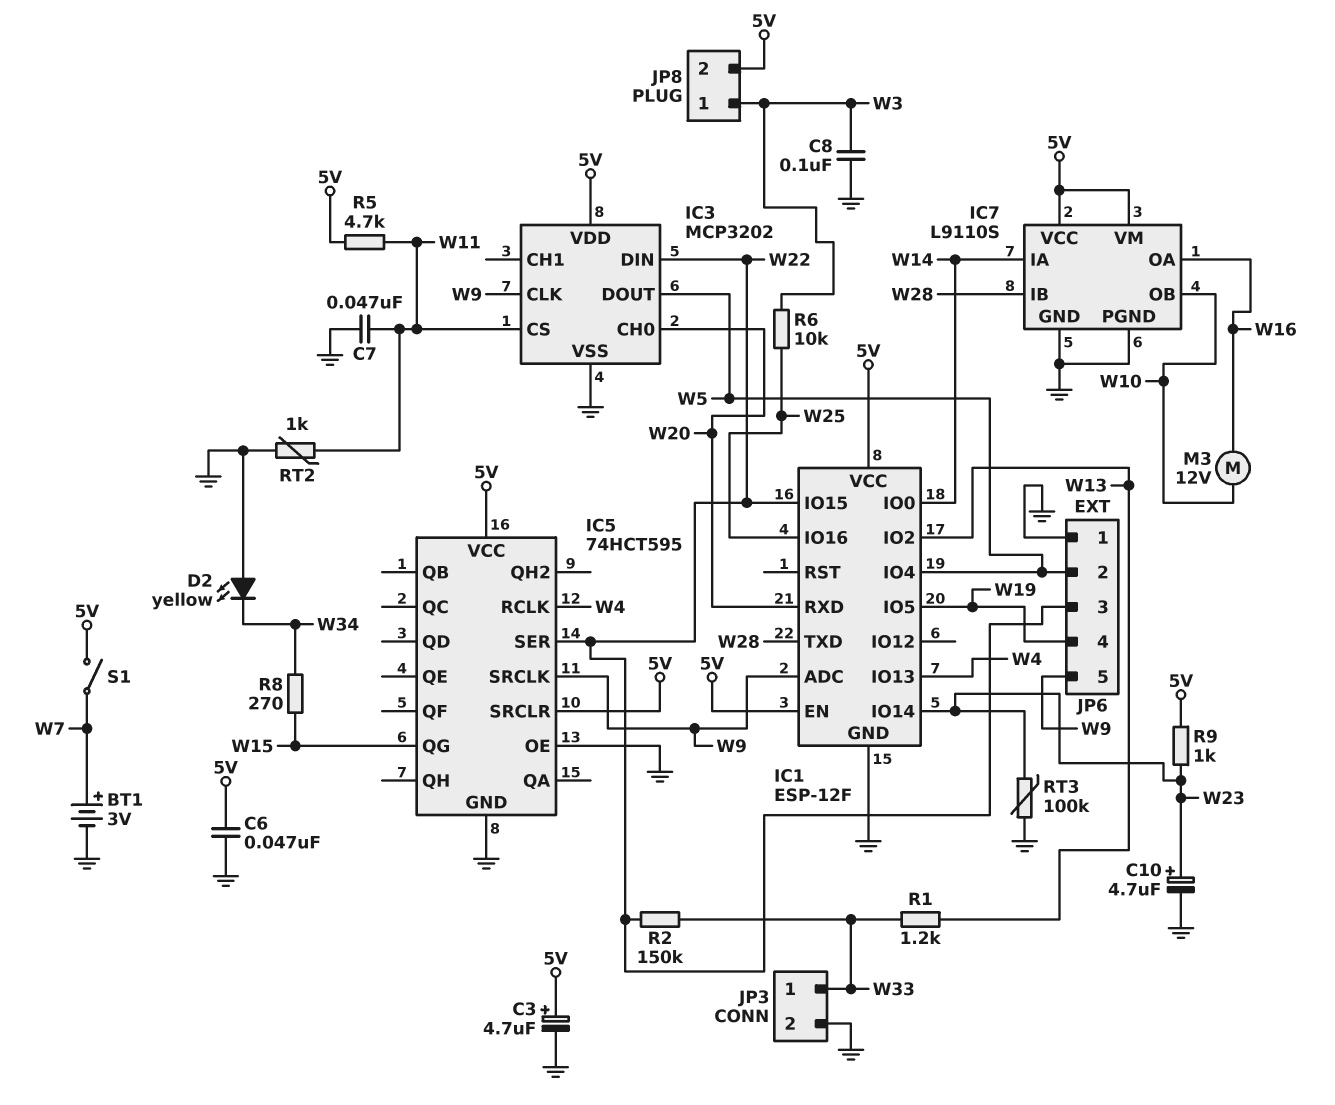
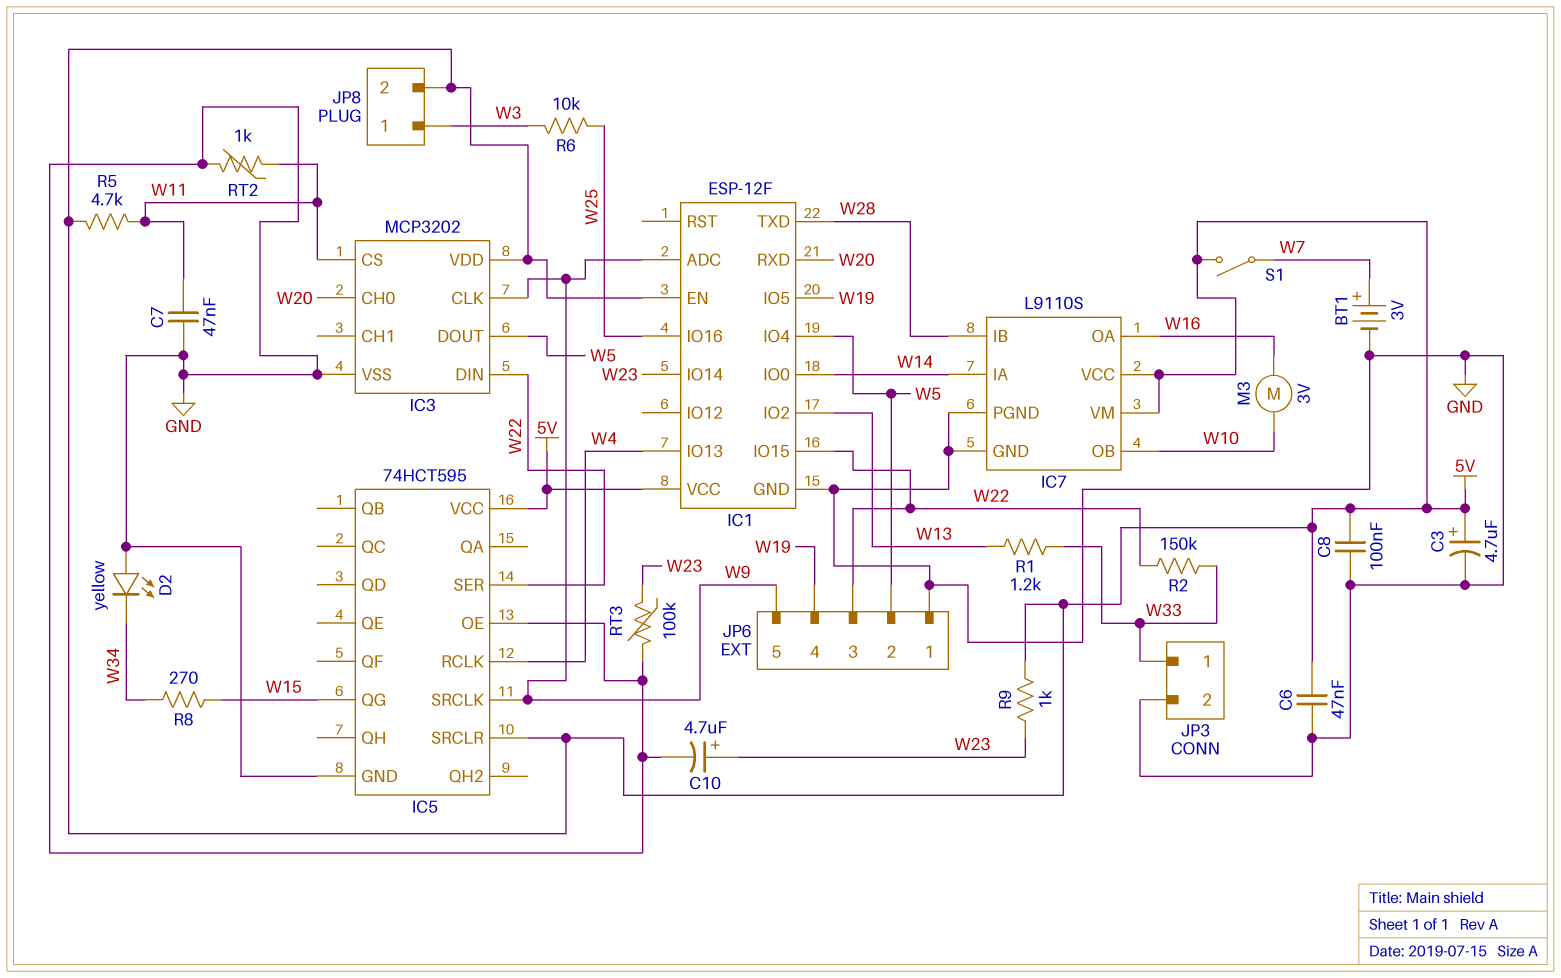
C8: 100nF (GND, W3) -> 100nF (5V, GND)
M3: motor 12V (W10, W16) -> motor 3V (W10, W16)

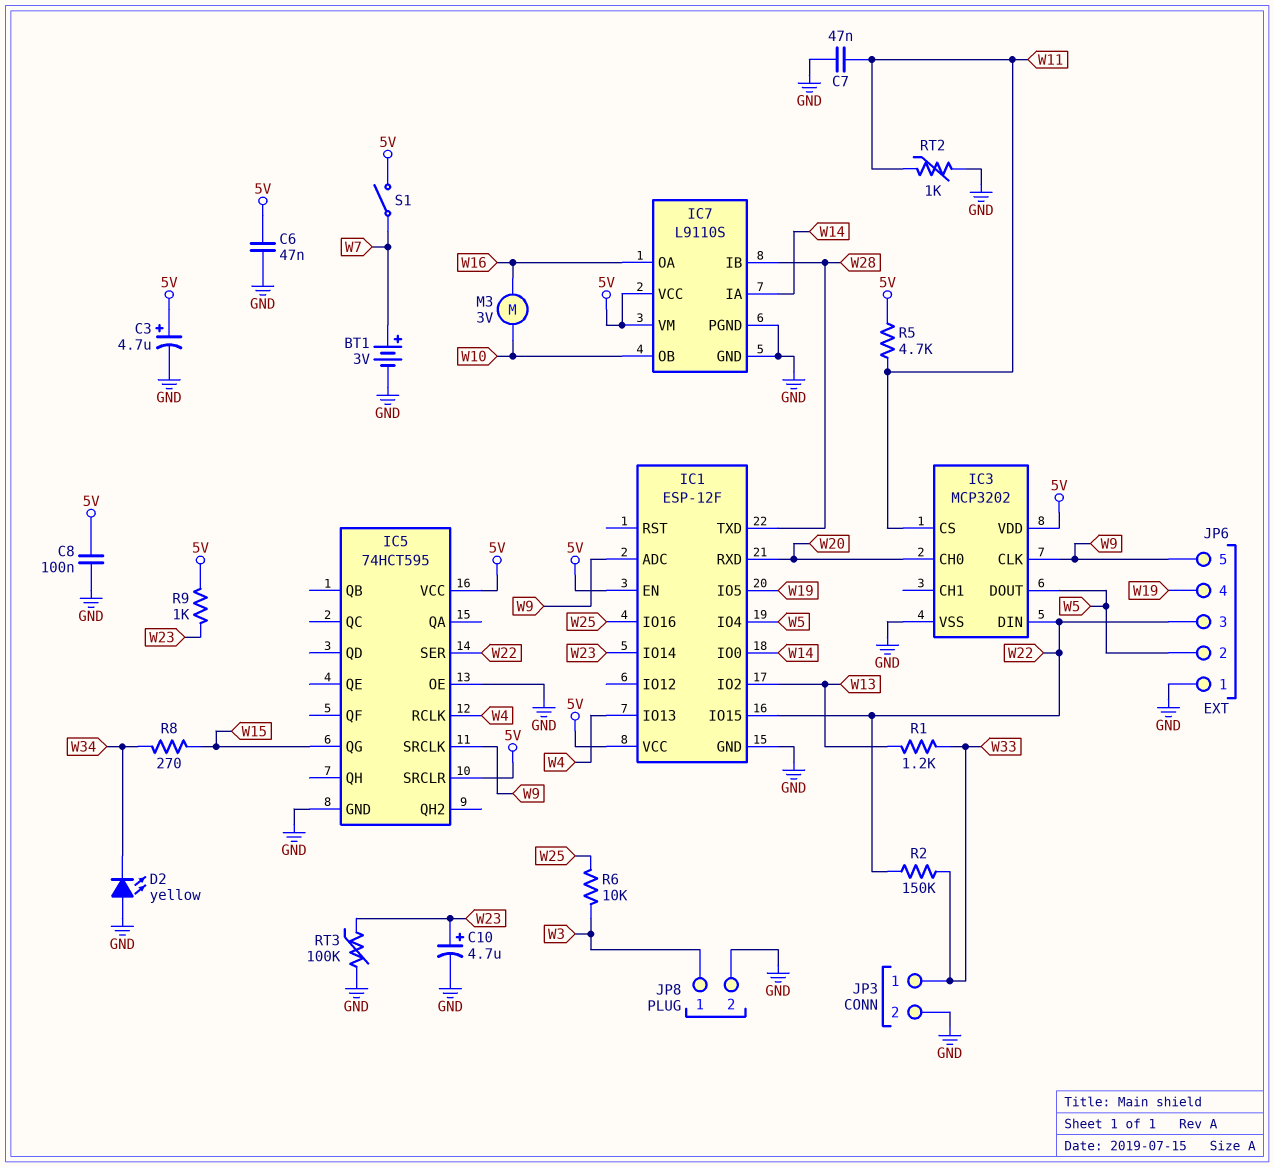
JP8 pin 2: 5V -> GND

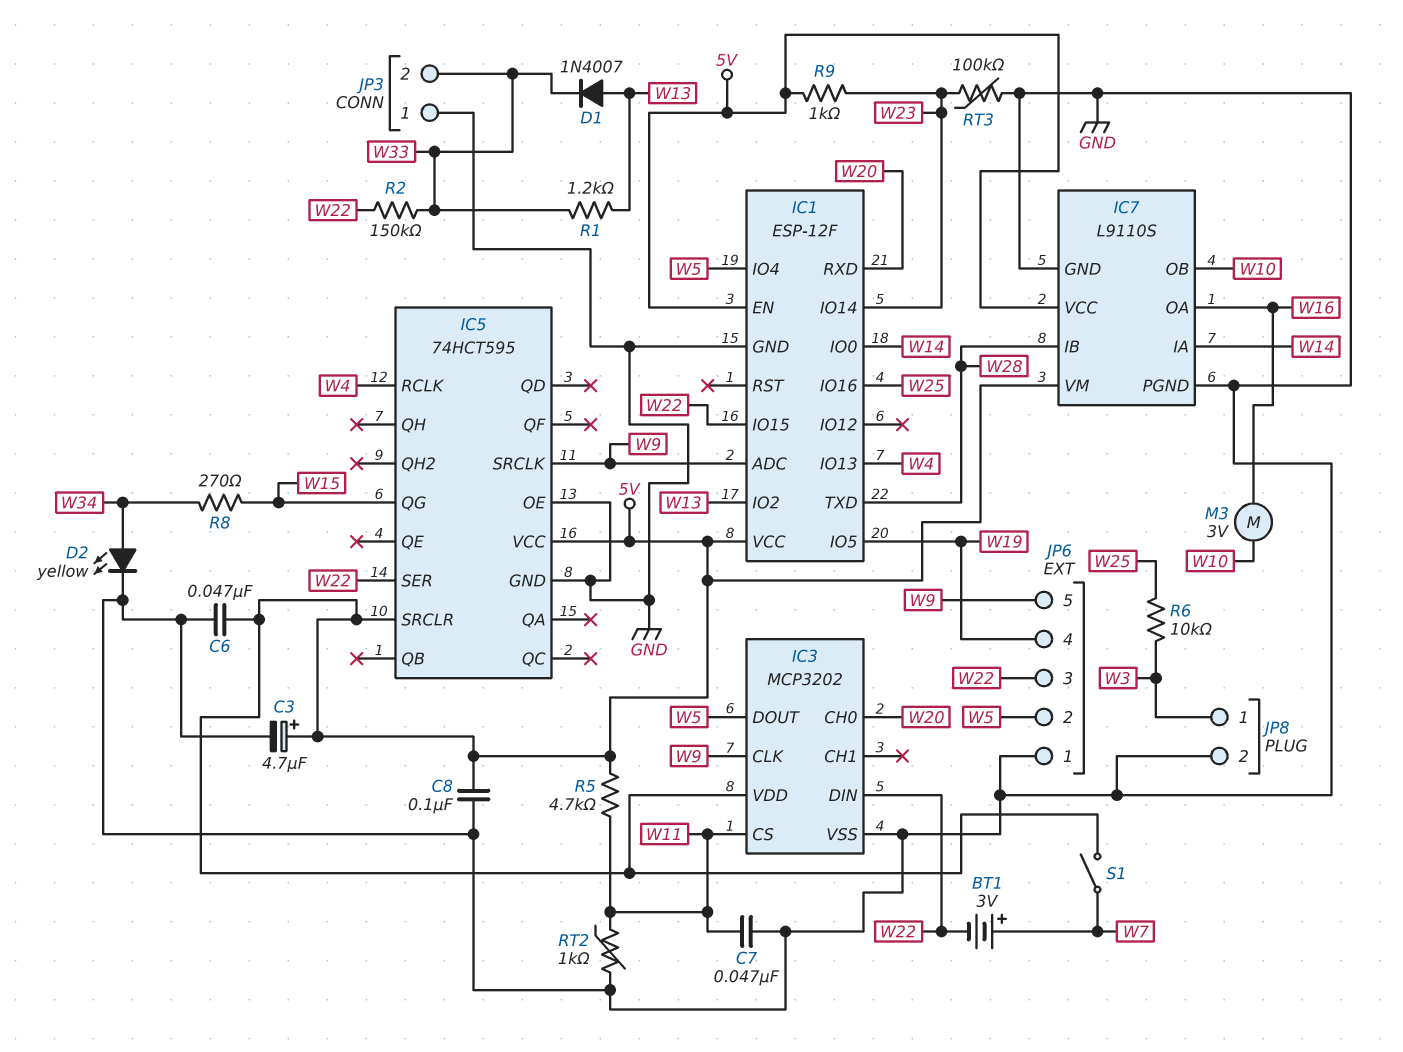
BT1: 3V (plus W7, minus GND) -> 3V (plus W7, minus W22)
C10: 4.7uF (plus W23, minus GND) -> none
D1: none -> diode 1N4007 (A W13, K W33)
D2: LED yellow (A GND, K W34) -> LED yellow (A W34, K GND)
JP3 pin 1: W33 -> GND
JP3 pin 2: GND -> W33

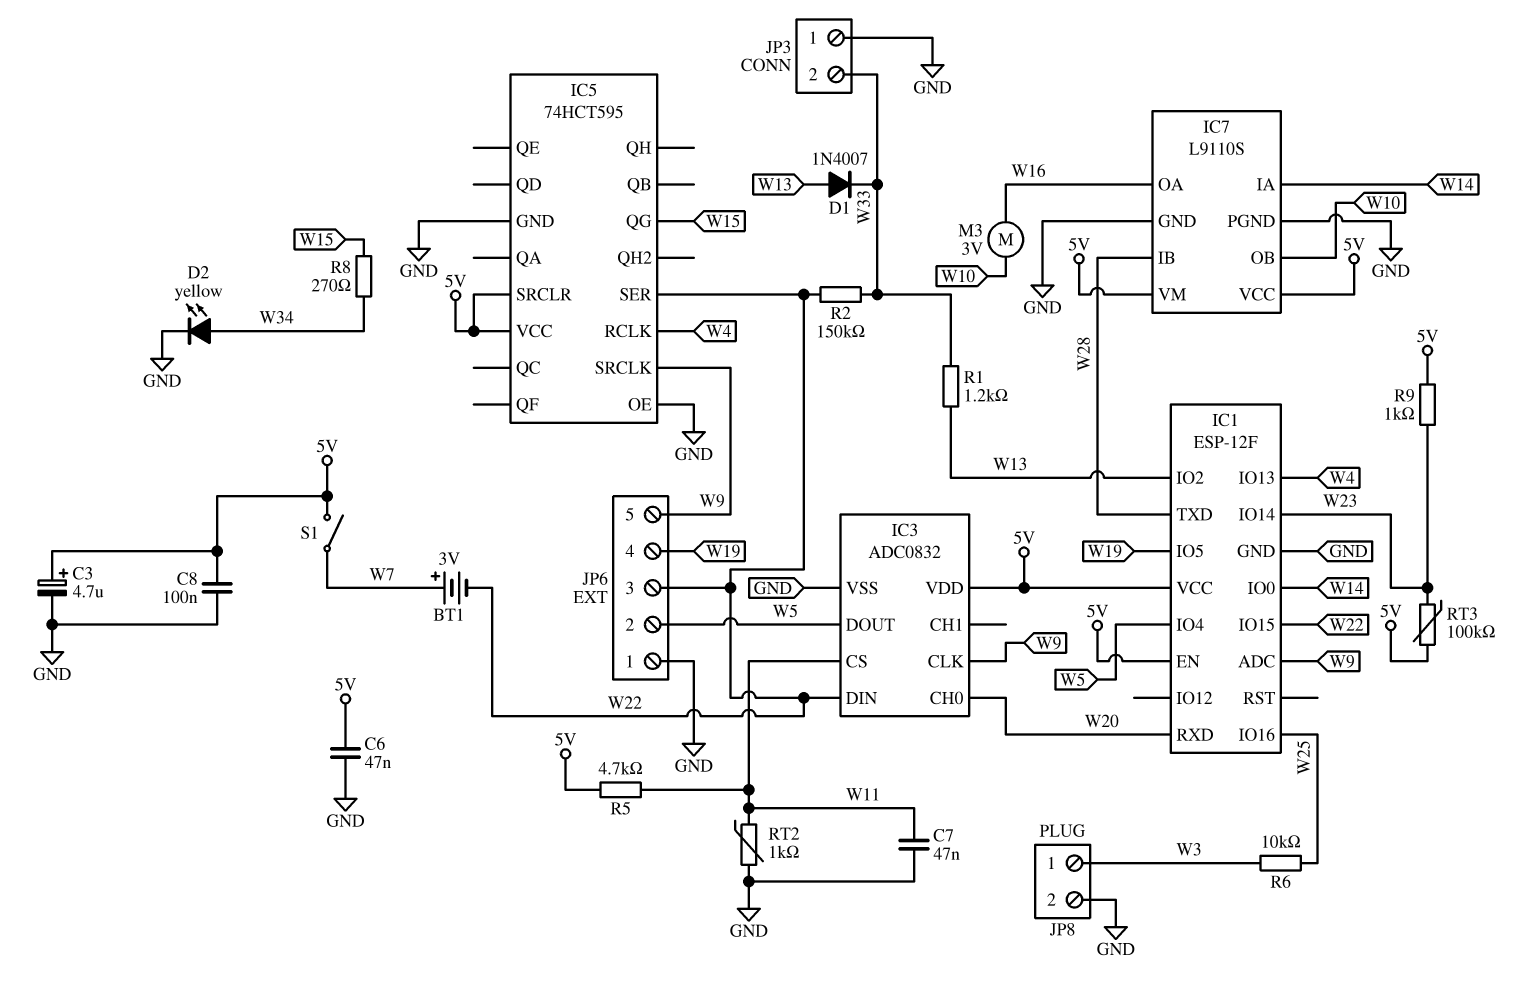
IC3: MCP3202 -> ADC0832
RT3: 100k (GND, W23) -> 100k (5V, W23)

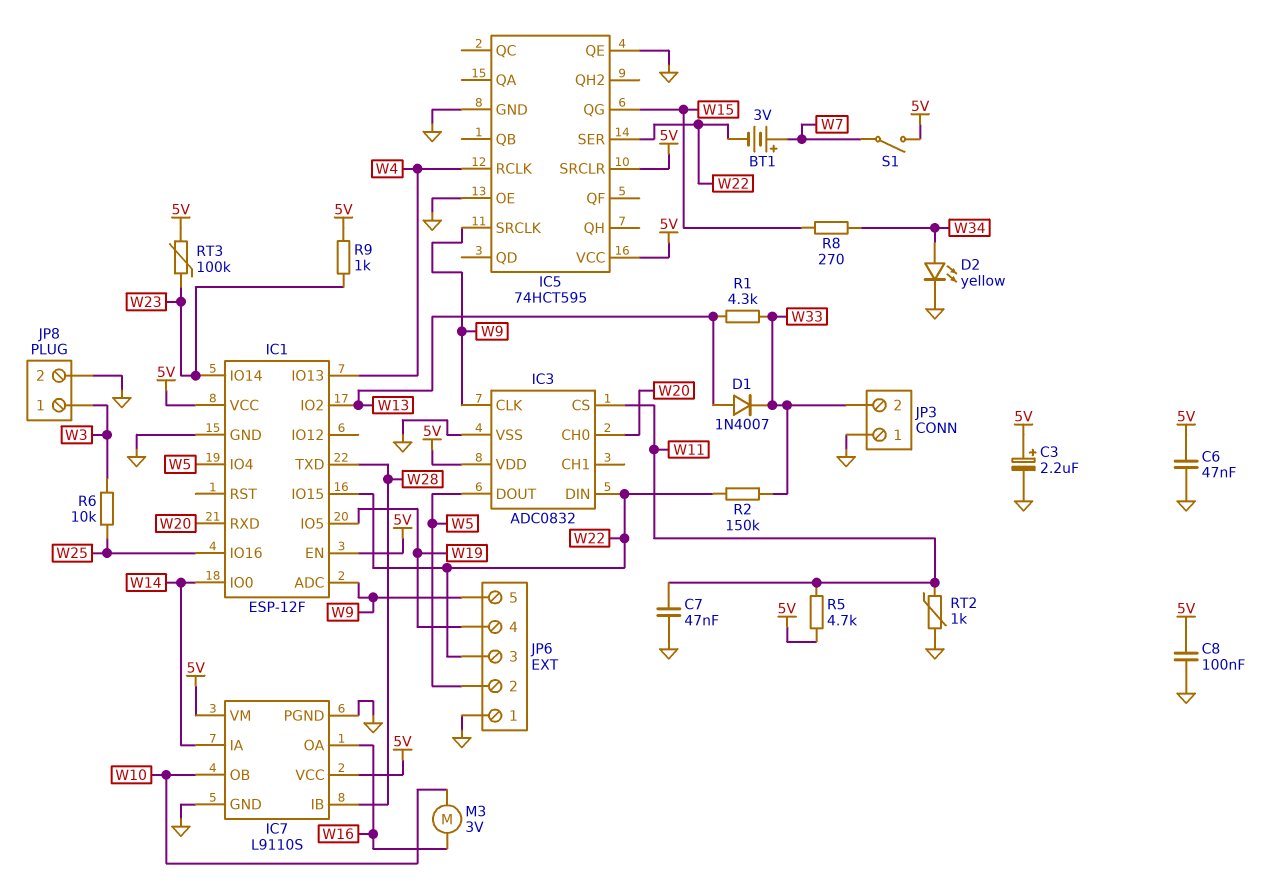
C3: 4.7uF (plus 5V, minus GND) -> 2.2uF (plus 5V, minus GND)
IC5 pin QE: none -> GND
R1: 1.2k (W13, W33) -> 4.3k (W13, W33)

